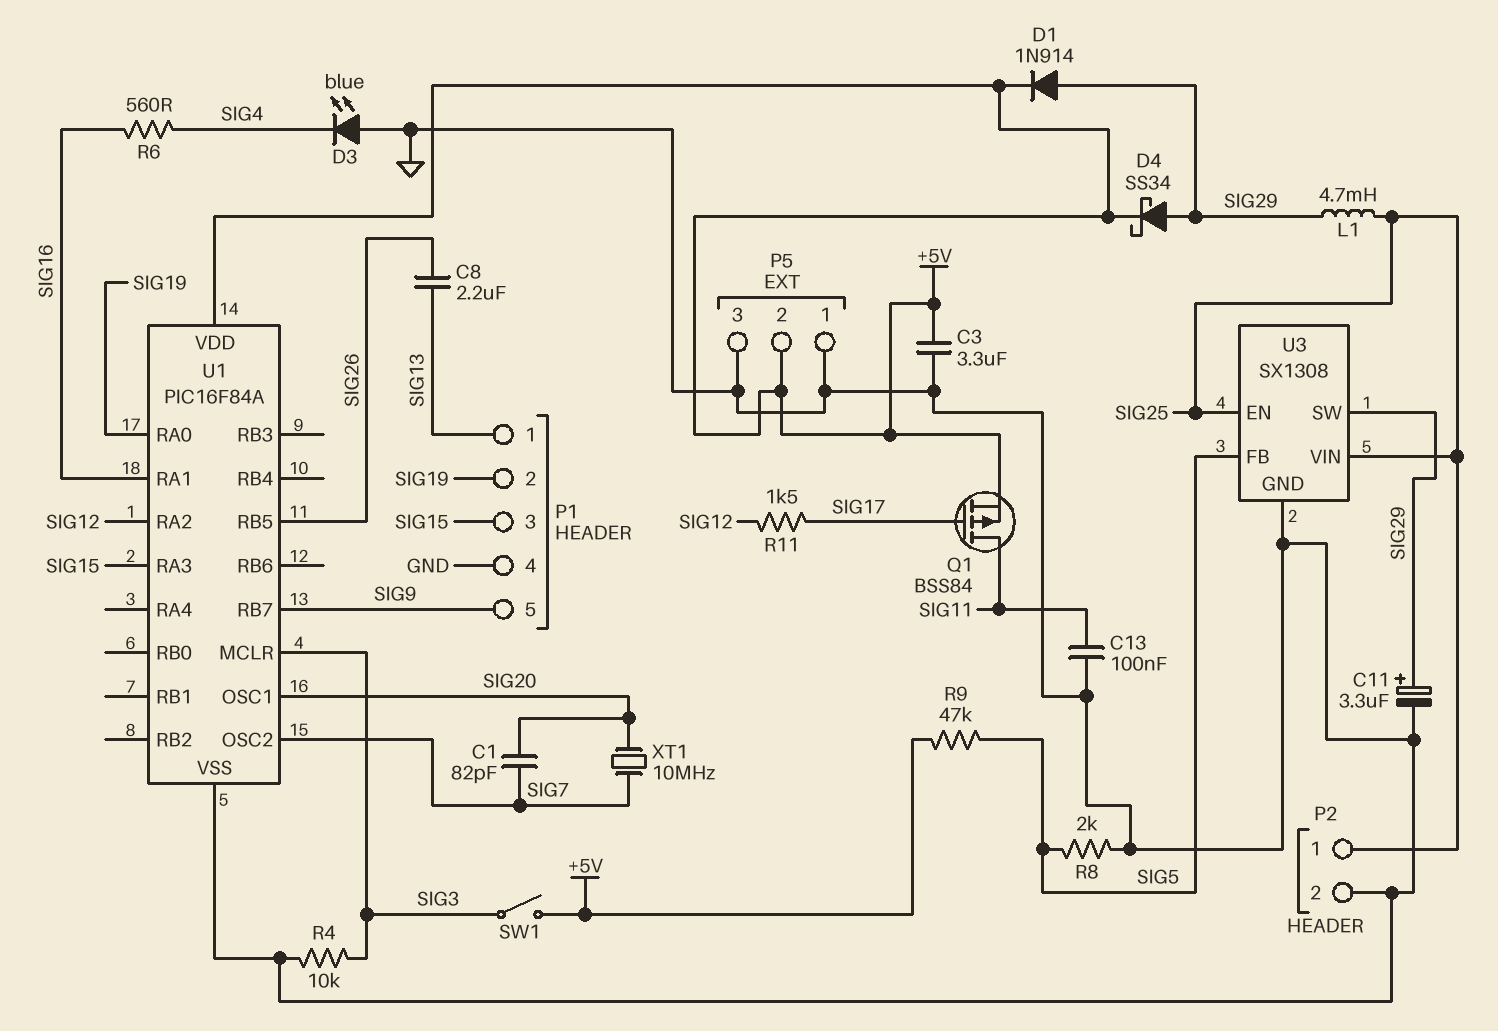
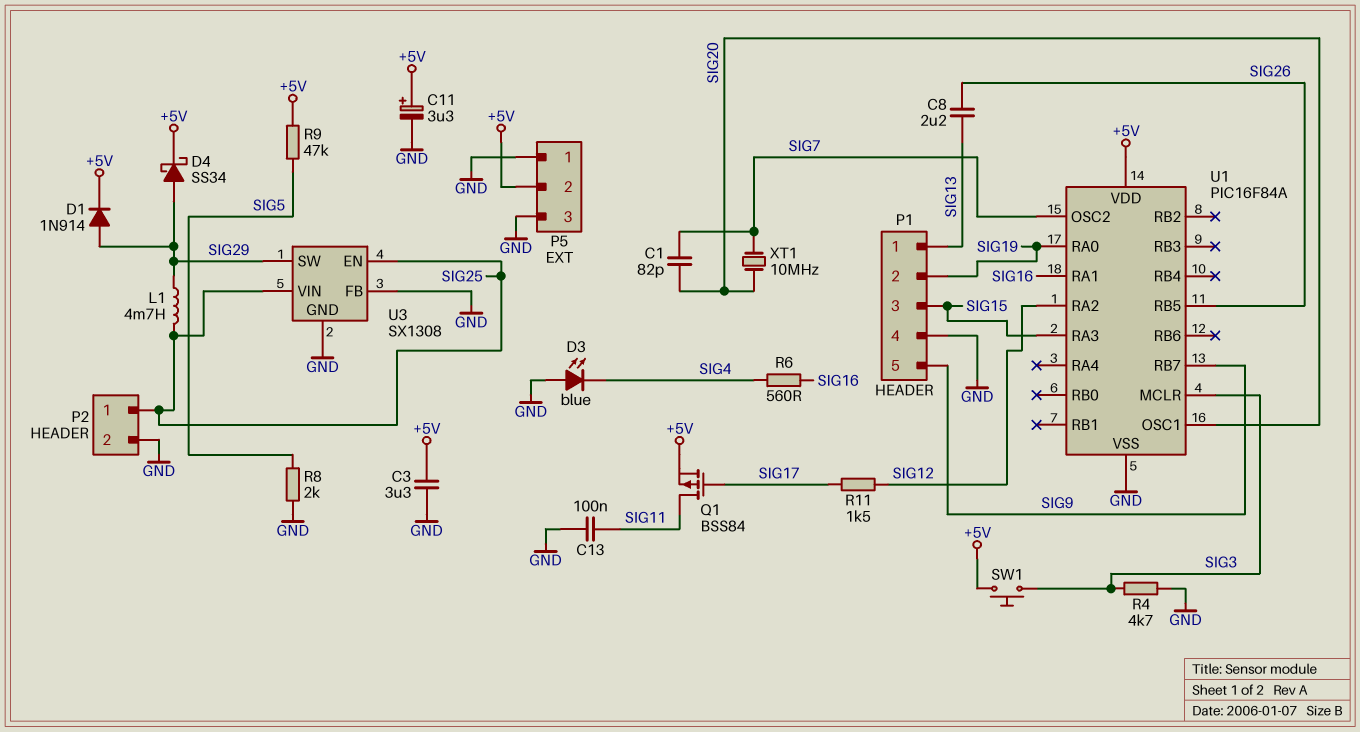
C11: 3.3uF (plus SIG29, minus GND) -> 3.3uF (plus +5V, minus GND)
R4: 10k (GND, SIG3) -> 4.7k (GND, SIG3)
SW1: switch (+5V, SIG3) -> button (+5V, SIG3)
U3 pin FB: SIG5 -> GND

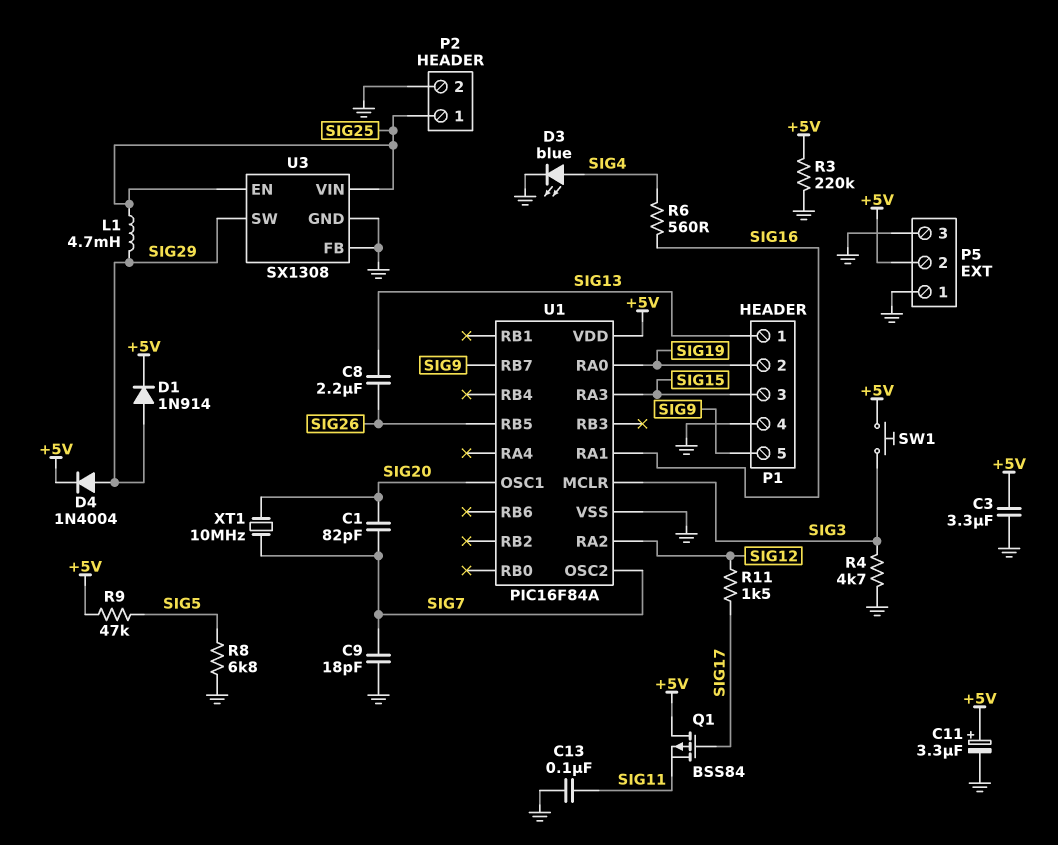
C9: none -> 18pF (GND, SIG7)
D3: LED blue (A GND, K SIG4) -> LED blue (A SIG4, K GND)
D4: schottky SS34 (A SIG29, K +5V) -> diode 1N4004 (A SIG29, K +5V)
Q1: PMOS BSS84 (G SIG17, D SIG11, S +5V) -> PMOS BSS84 (G SIG17, D +5V, S SIG11)
R3: none -> 220k (+5V, GND)
R8: 2k (GND, SIG5) -> 6.8k (GND, SIG5)

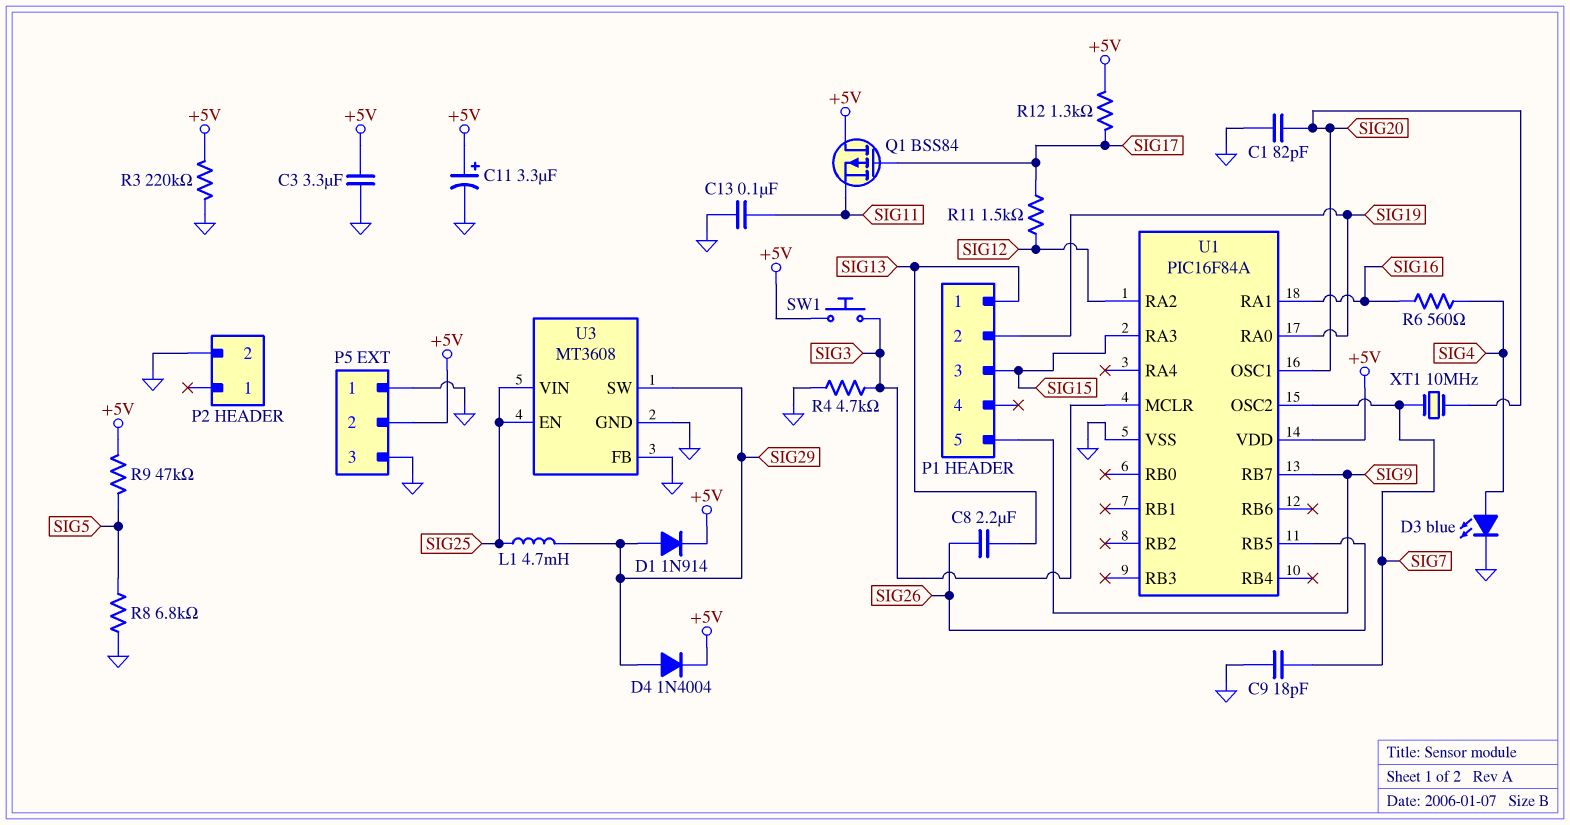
C1: 82pF (SIG7, SIG20) -> 82pF (GND, SIG20)
P1 pin 4: GND -> none
P2 pin 1: SIG25 -> none
R12: none -> 1.3k (+5V, SIG17)
U3: SX1308 -> MT3608

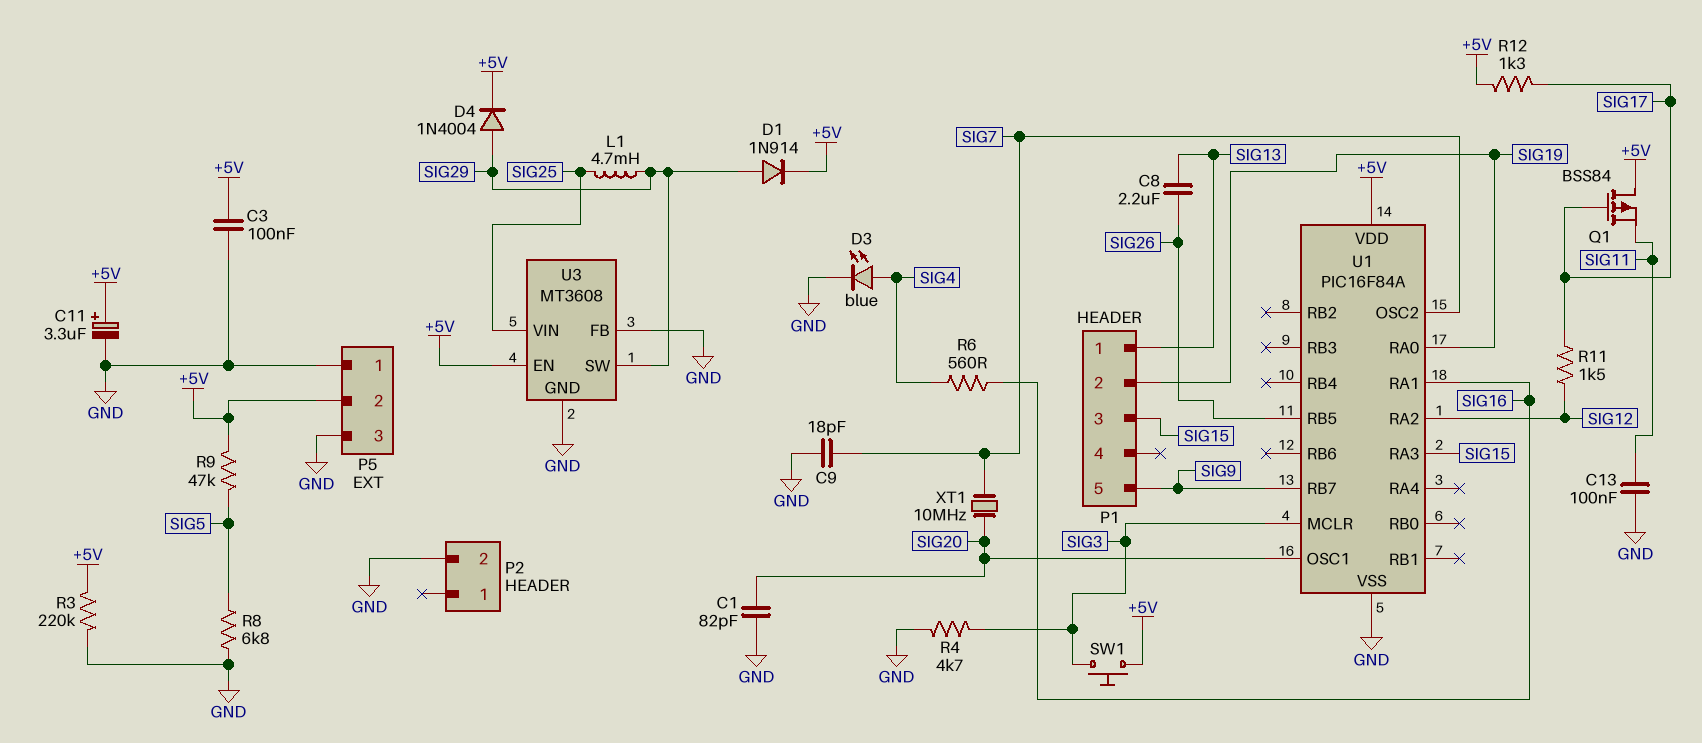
C3: 3.3uF (+5V, GND) -> 100nF (+5V, GND)
U3 pin EN: SIG25 -> +5V

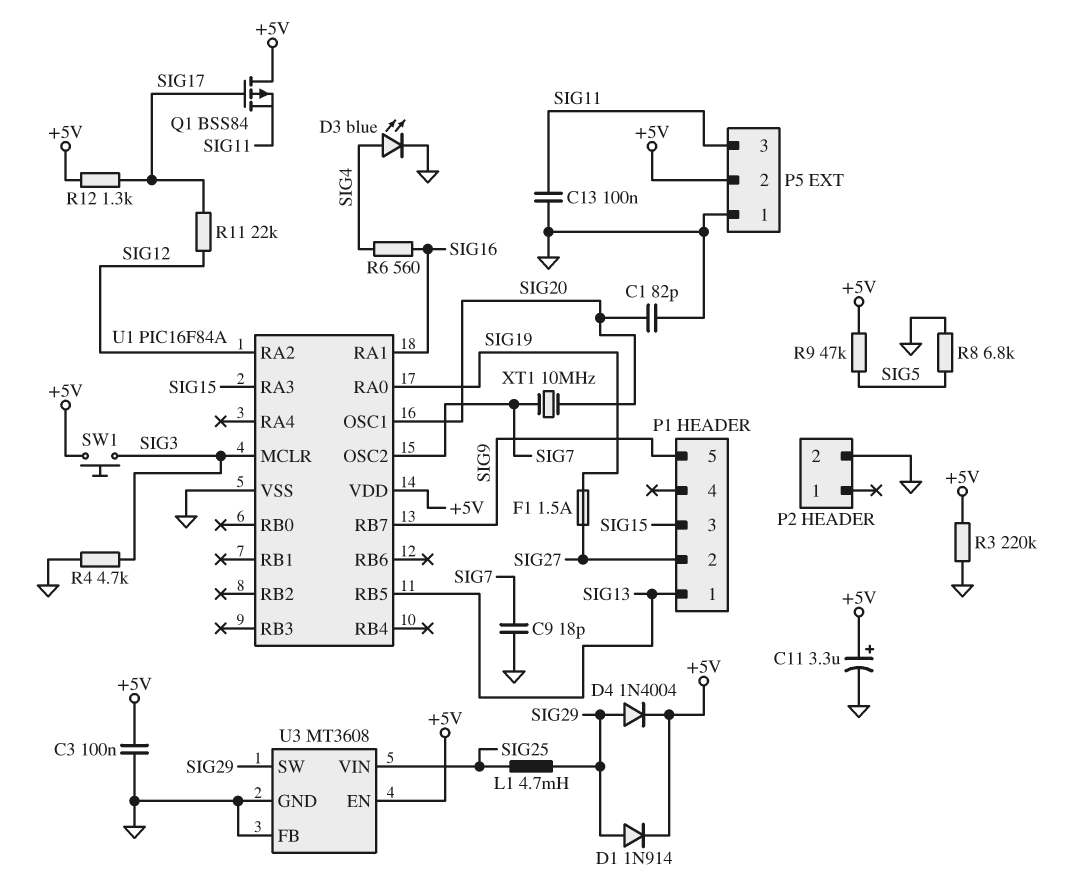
C8: 2.2uF (SIG13, SIG26) -> none
F1: none -> 1.5A (SIG19, SIG27)
P1 pin 2: SIG19 -> SIG27
P5 pin 3: GND -> SIG11
R11: 1.5k (SIG12, SIG17) -> 22k (SIG12, SIG17)
U1 pin RB5: SIG26 -> SIG13

